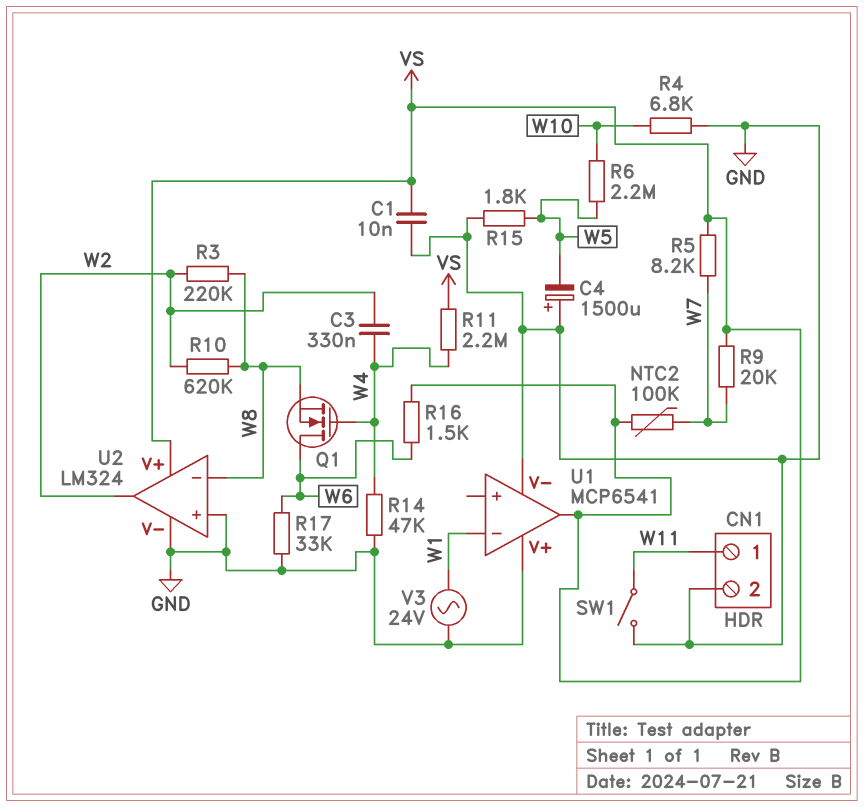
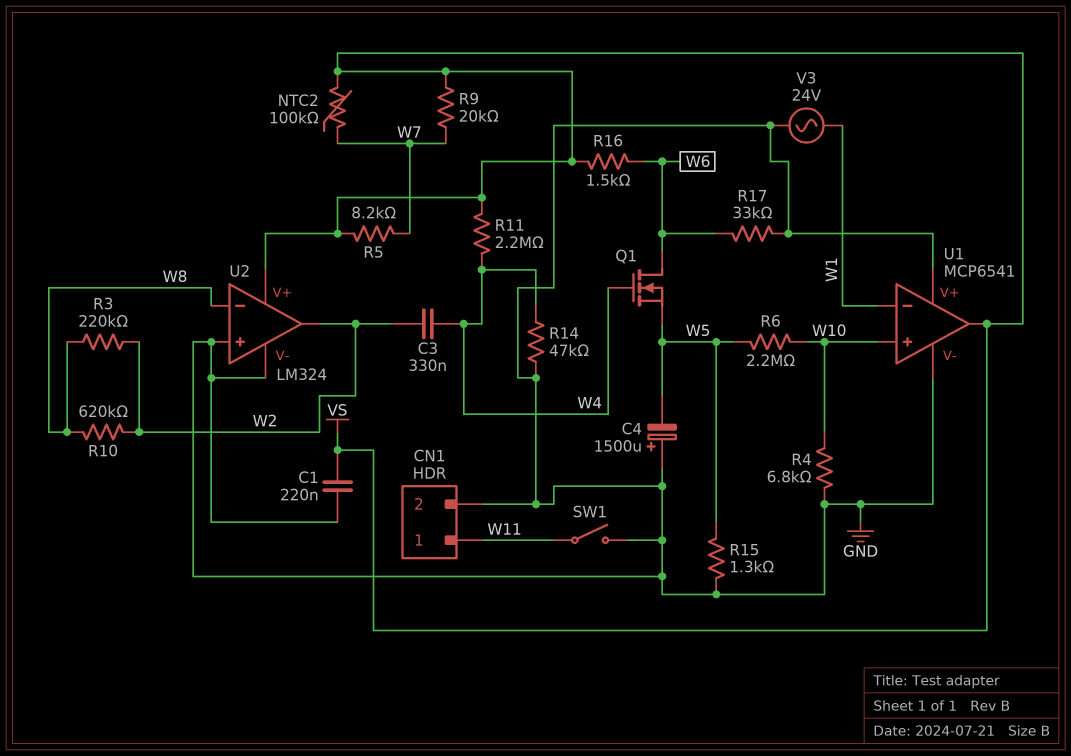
C1: 10nF (GND, VS) -> 220nF (GND, VS)
Q1: NMOS (G W4, D W6, S W8) -> NMOS (G W4, D W6, S W5)
R15: 1.8k (GND, W5) -> 1.3k (GND, W5)
U1 pin in+: none -> W10

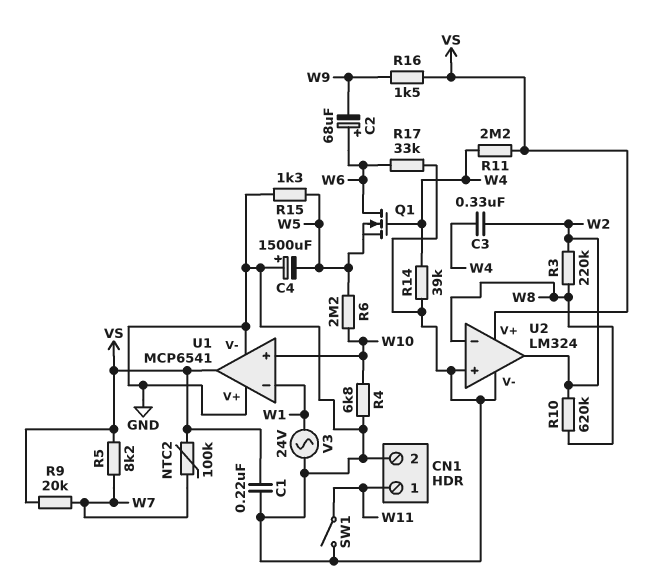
C2: none -> 68uF (plus W6, minus W9)
R14: 47k (GND, W4) -> 39k (GND, W4)
R16: 1.5k (VS, W6) -> 1.5k (VS, W9)

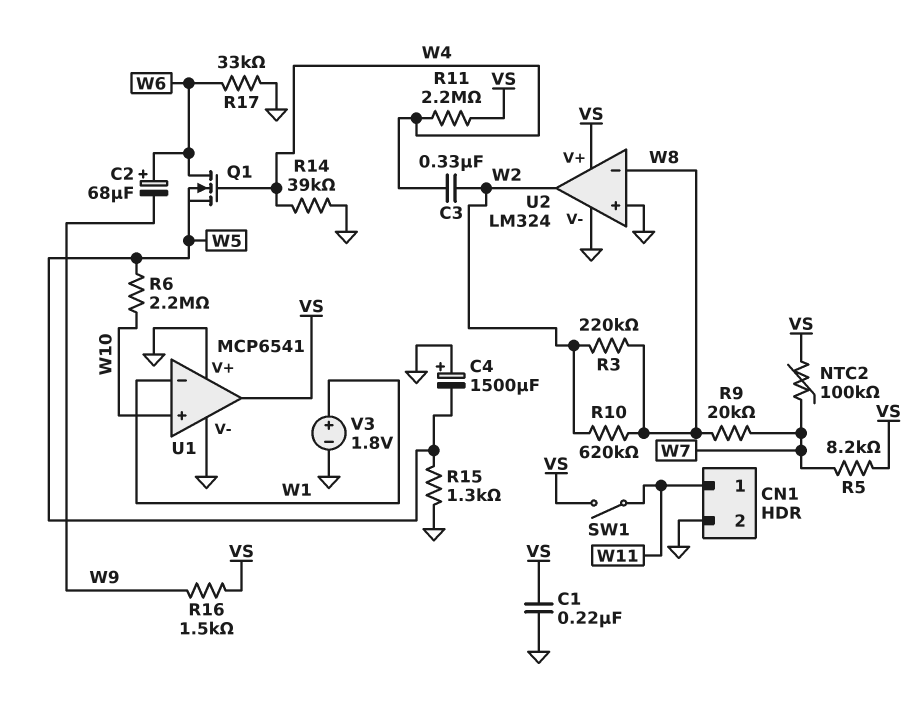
R4: 6.8k (GND, W10) -> none
R9: 20k (VS, W7) -> 20k (W7, W8)
SW1: switch (GND, W11) -> switch (VS, W11)
V3: AC 24V (GND, W1) -> 1.8V (plus W1, minus GND)

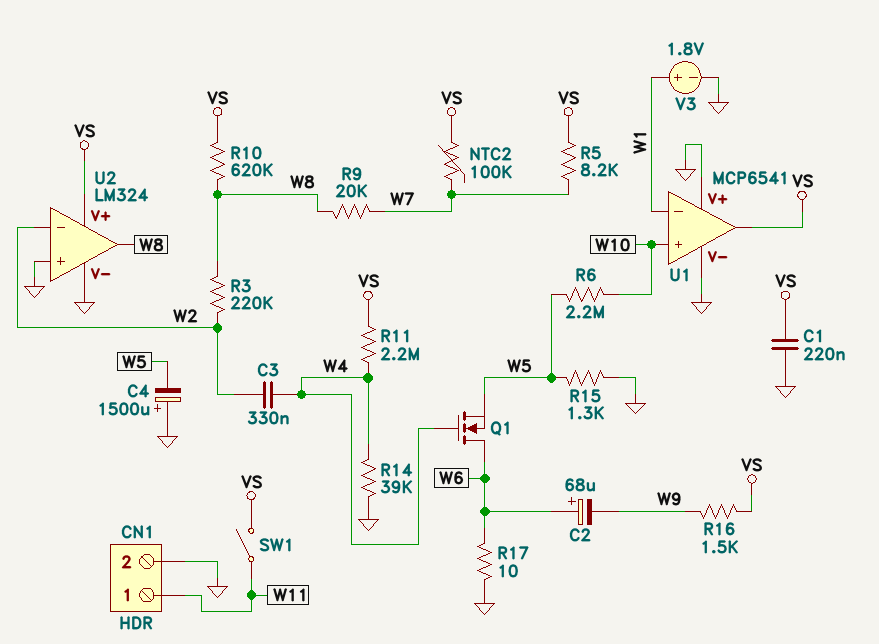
R10: 620k (W2, W8) -> 620k (VS, W8)
R17: 33k (GND, W6) -> 10 (GND, W6)
U2 pin in-: W8 -> W2
U2 pin out: W2 -> W8

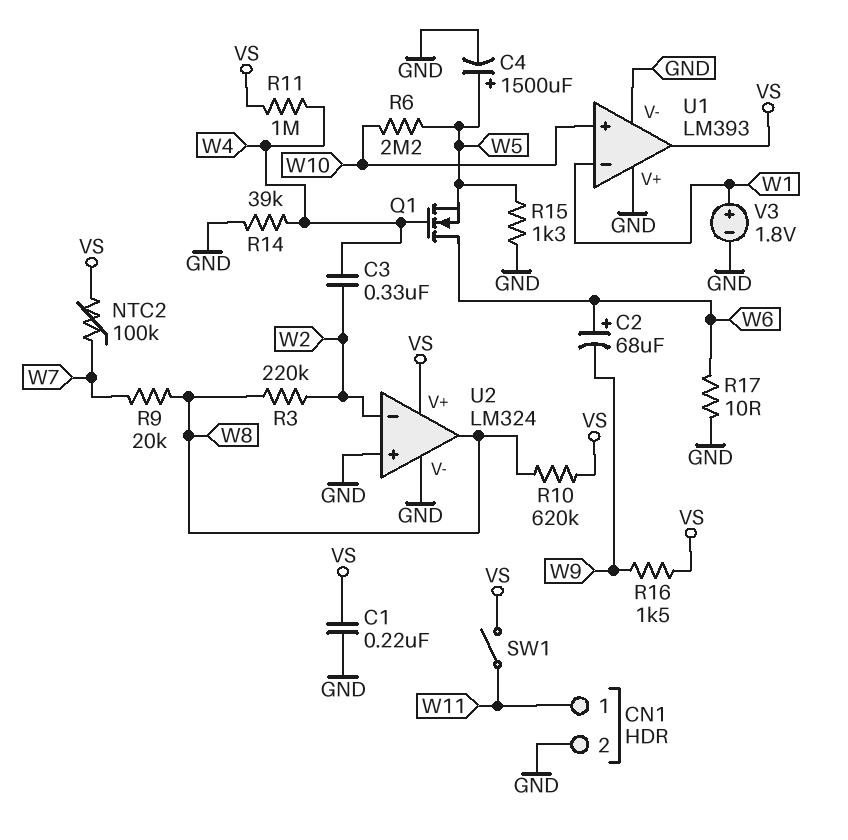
C4: 1500uF (plus GND, minus W5) -> 1500uF (plus W5, minus GND)
R5: 8.2k (VS, W7) -> none
R11: 2.2M (VS, W4) -> 1M (VS, W4)
U1: MCP6541 -> LM393

